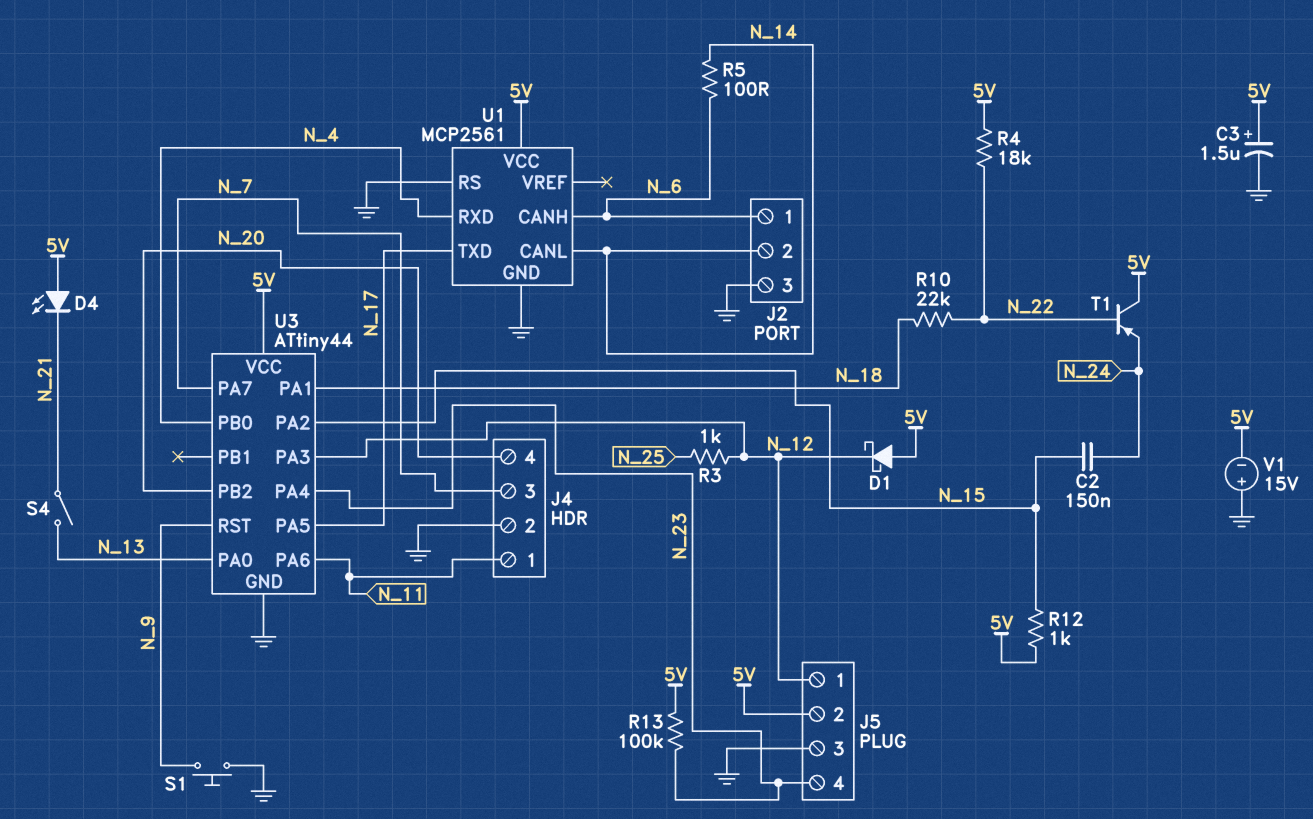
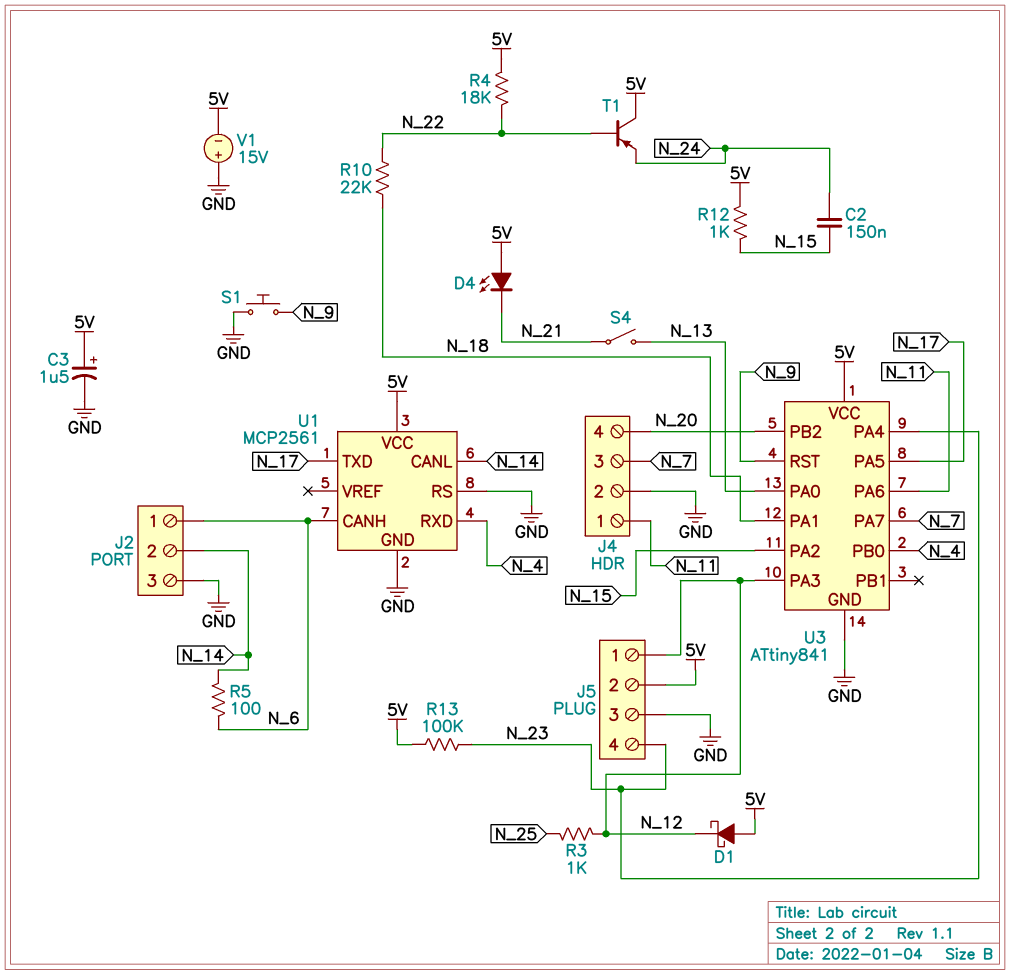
U3: ATtiny44 -> ATtiny841

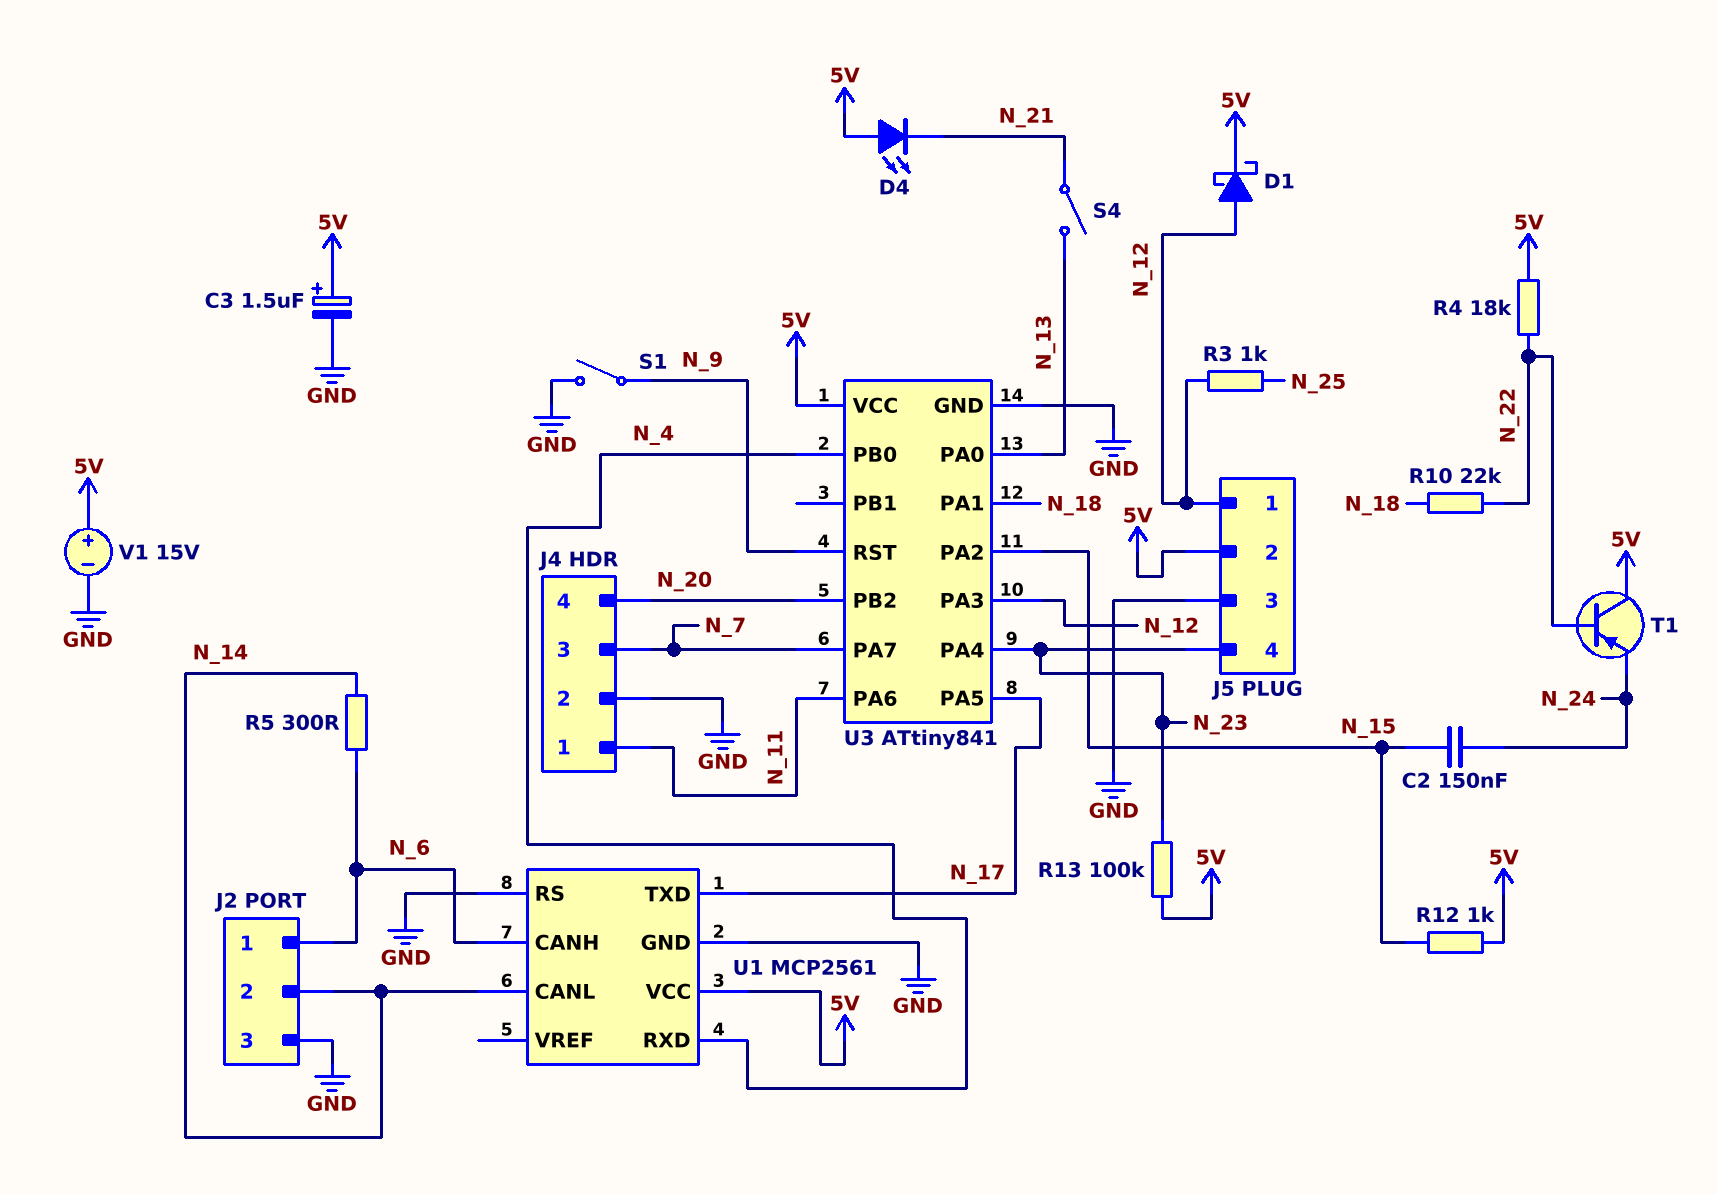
D1: schottky (A 5V, K N_12) -> schottky (A N_12, K 5V)
R5: 100 (N_6, N_14) -> 300 (N_6, N_14)
S1: button (GND, N_9) -> switch (GND, N_9)
V1: 15V (plus GND, minus 5V) -> 15V (plus 5V, minus GND)

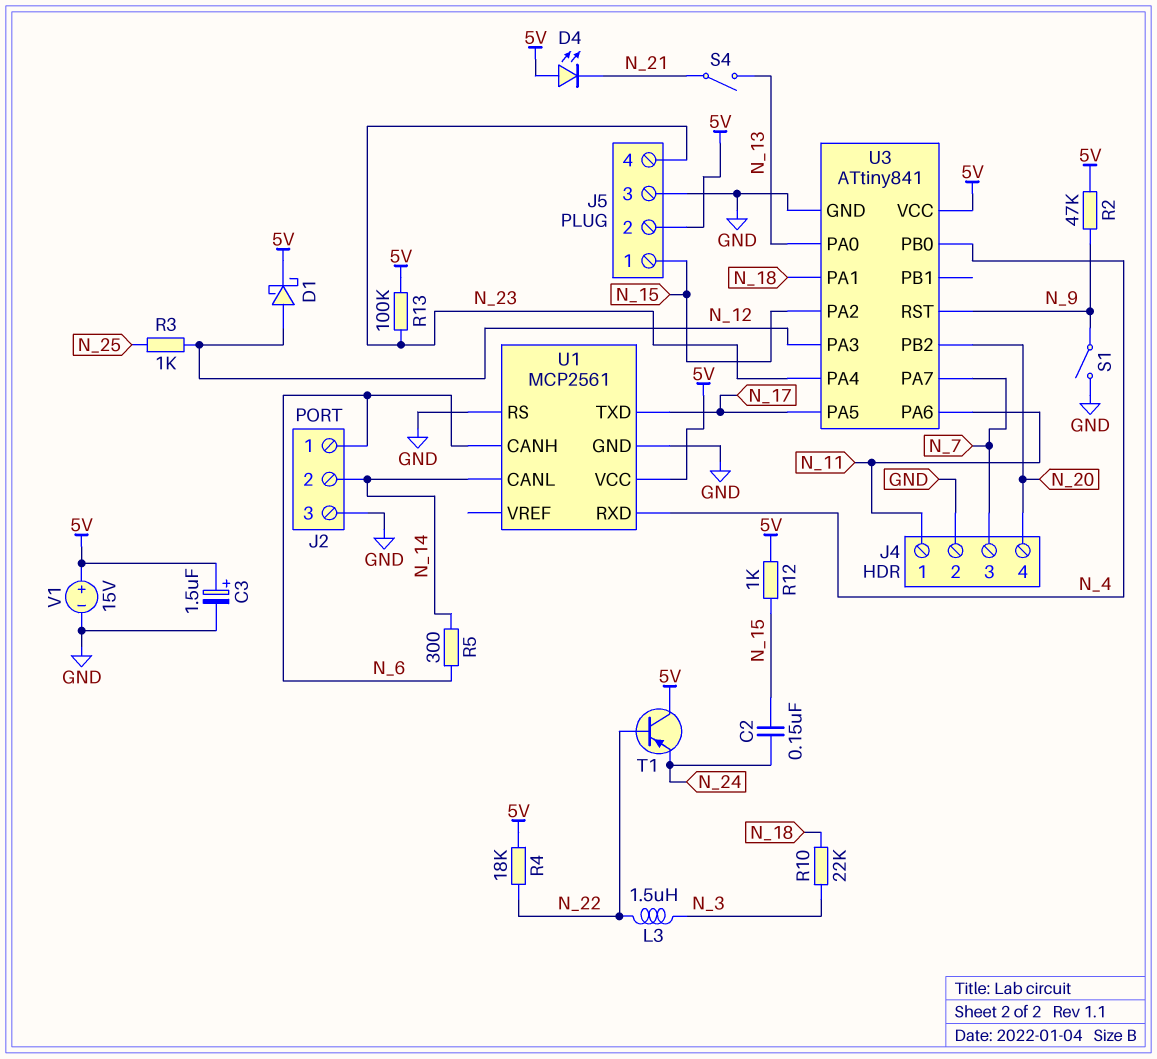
J5 pin 1: N_12 -> N_15
L3: none -> 1.5uH (N_3, N_22)
R2: none -> 47k (5V, N_9)
R10: 22k (N_18, N_22) -> 22k (N_3, N_18)

